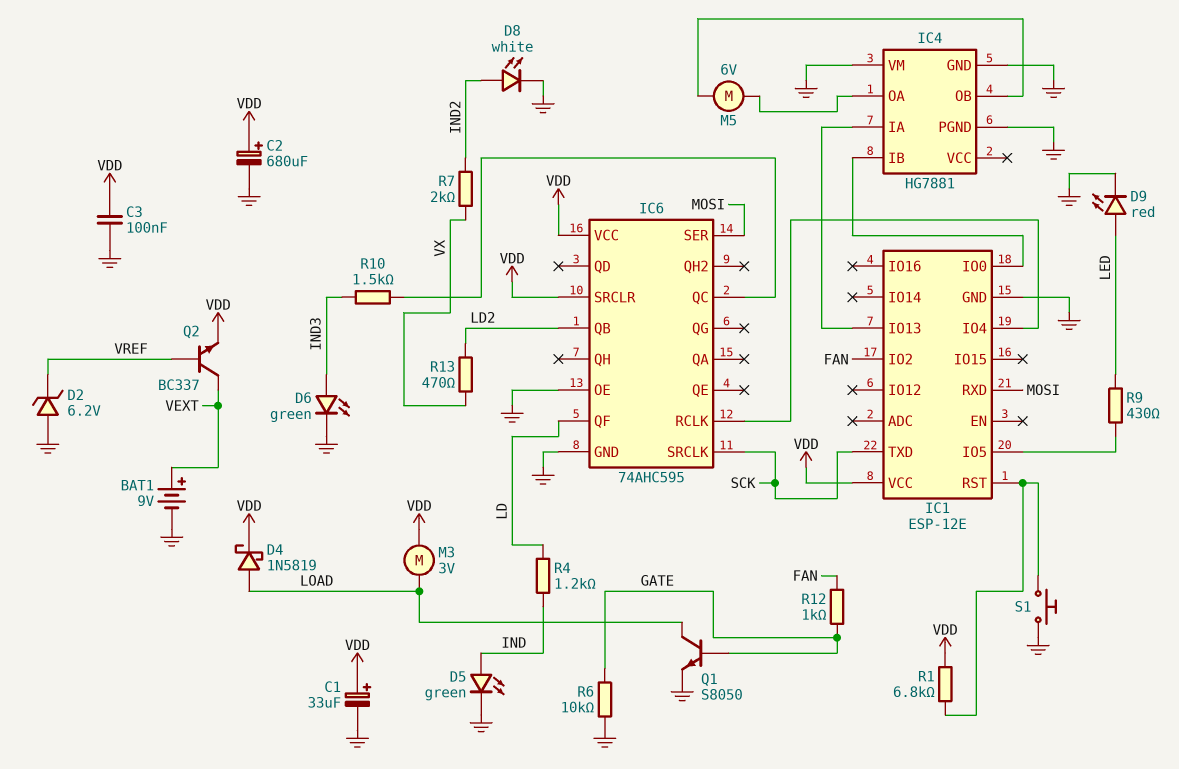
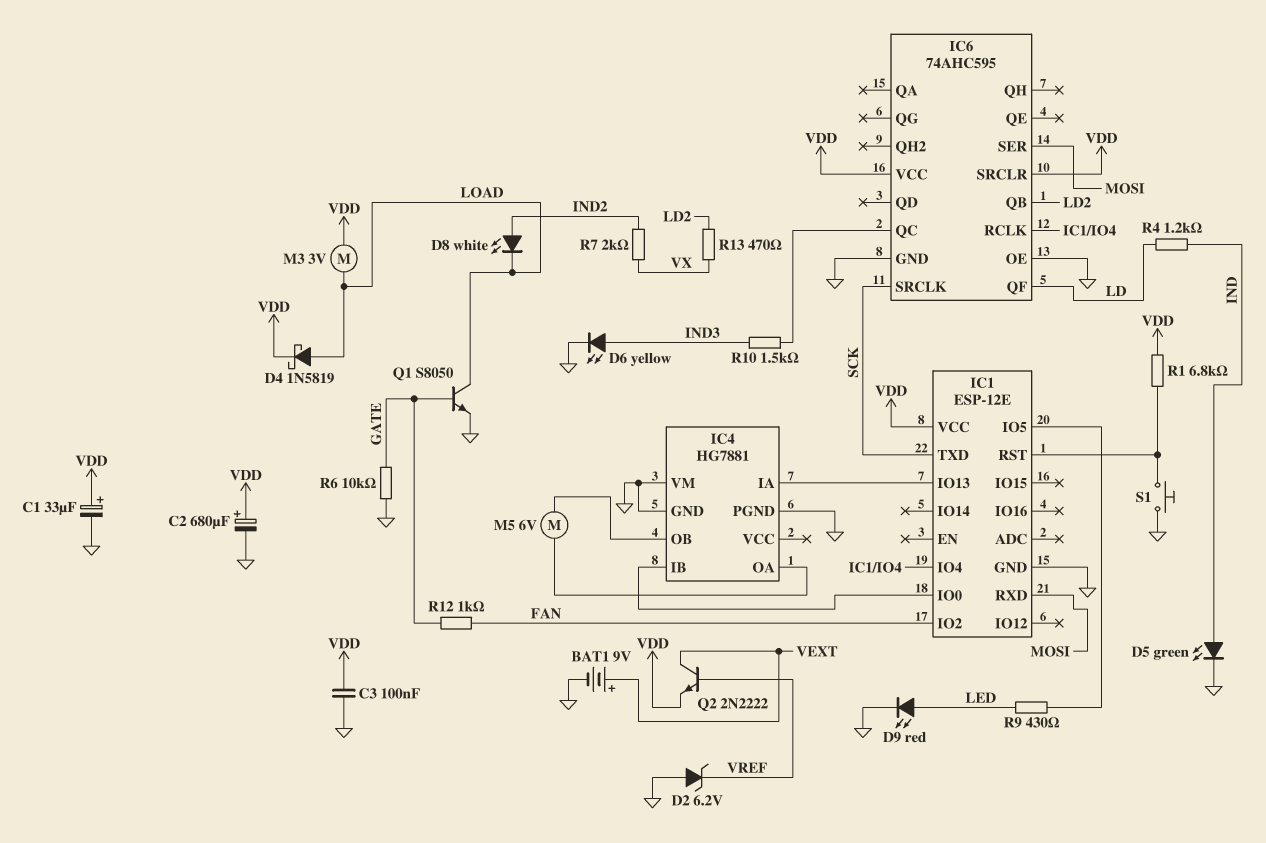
D6: LED green (A IND3, K GND) -> LED yellow (A IND3, K GND)
D8: LED white (A IND2, K GND) -> LED white (A IND2, K LOAD)
Q2: NPN BC337 (B VREF, C VEXT, E VDD) -> NPN 2N2222 (B VREF, C VEXT, E VDD)

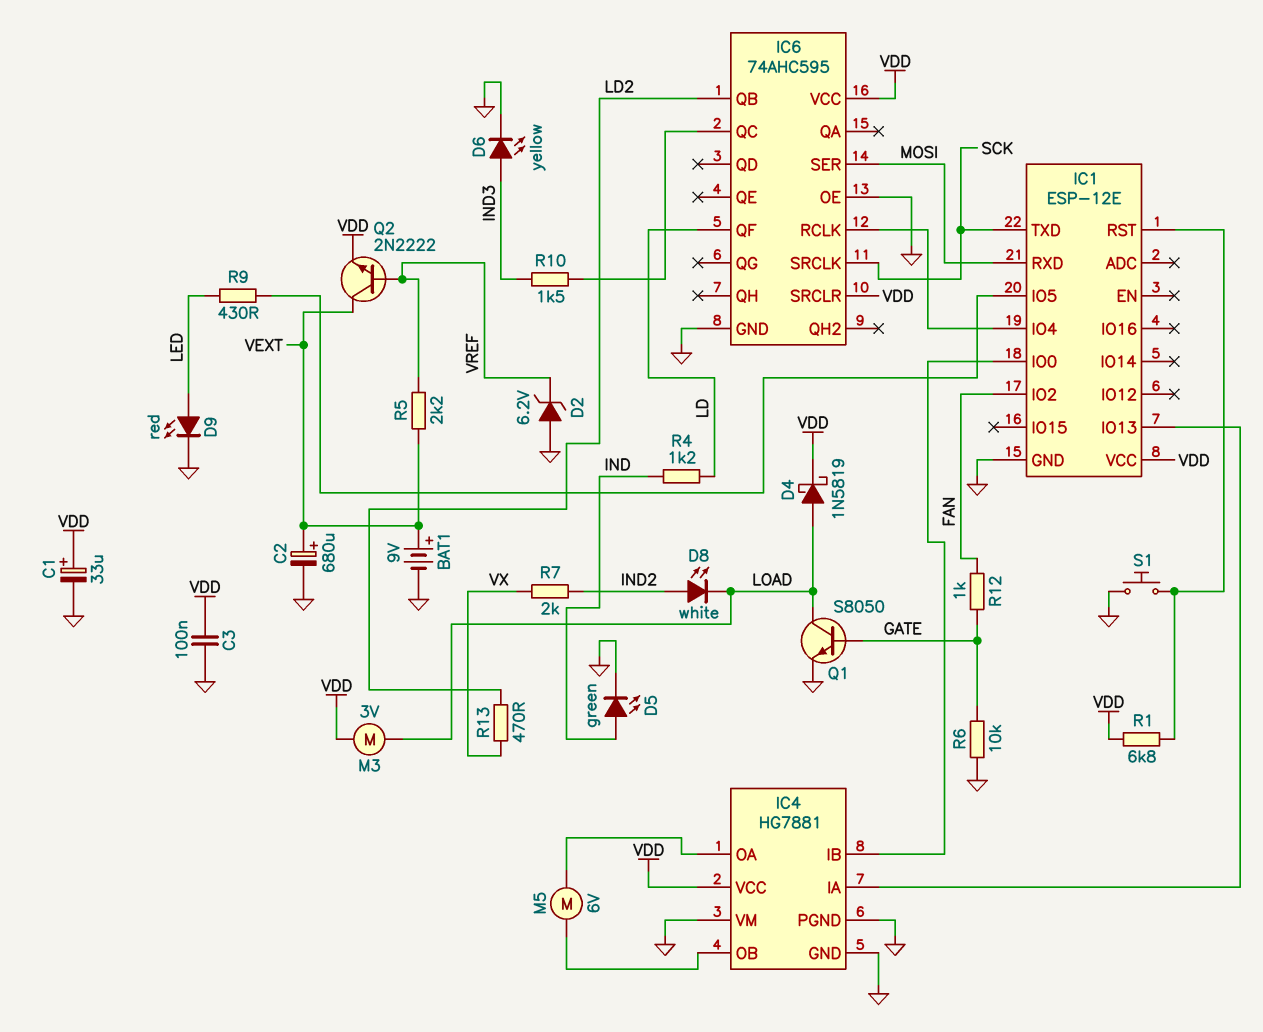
C2: 680uF (plus VDD, minus GND) -> 680uF (plus VEXT, minus GND)
IC4 pin VCC: none -> VDD
R5: none -> 2.2k (VEXT, VREF)

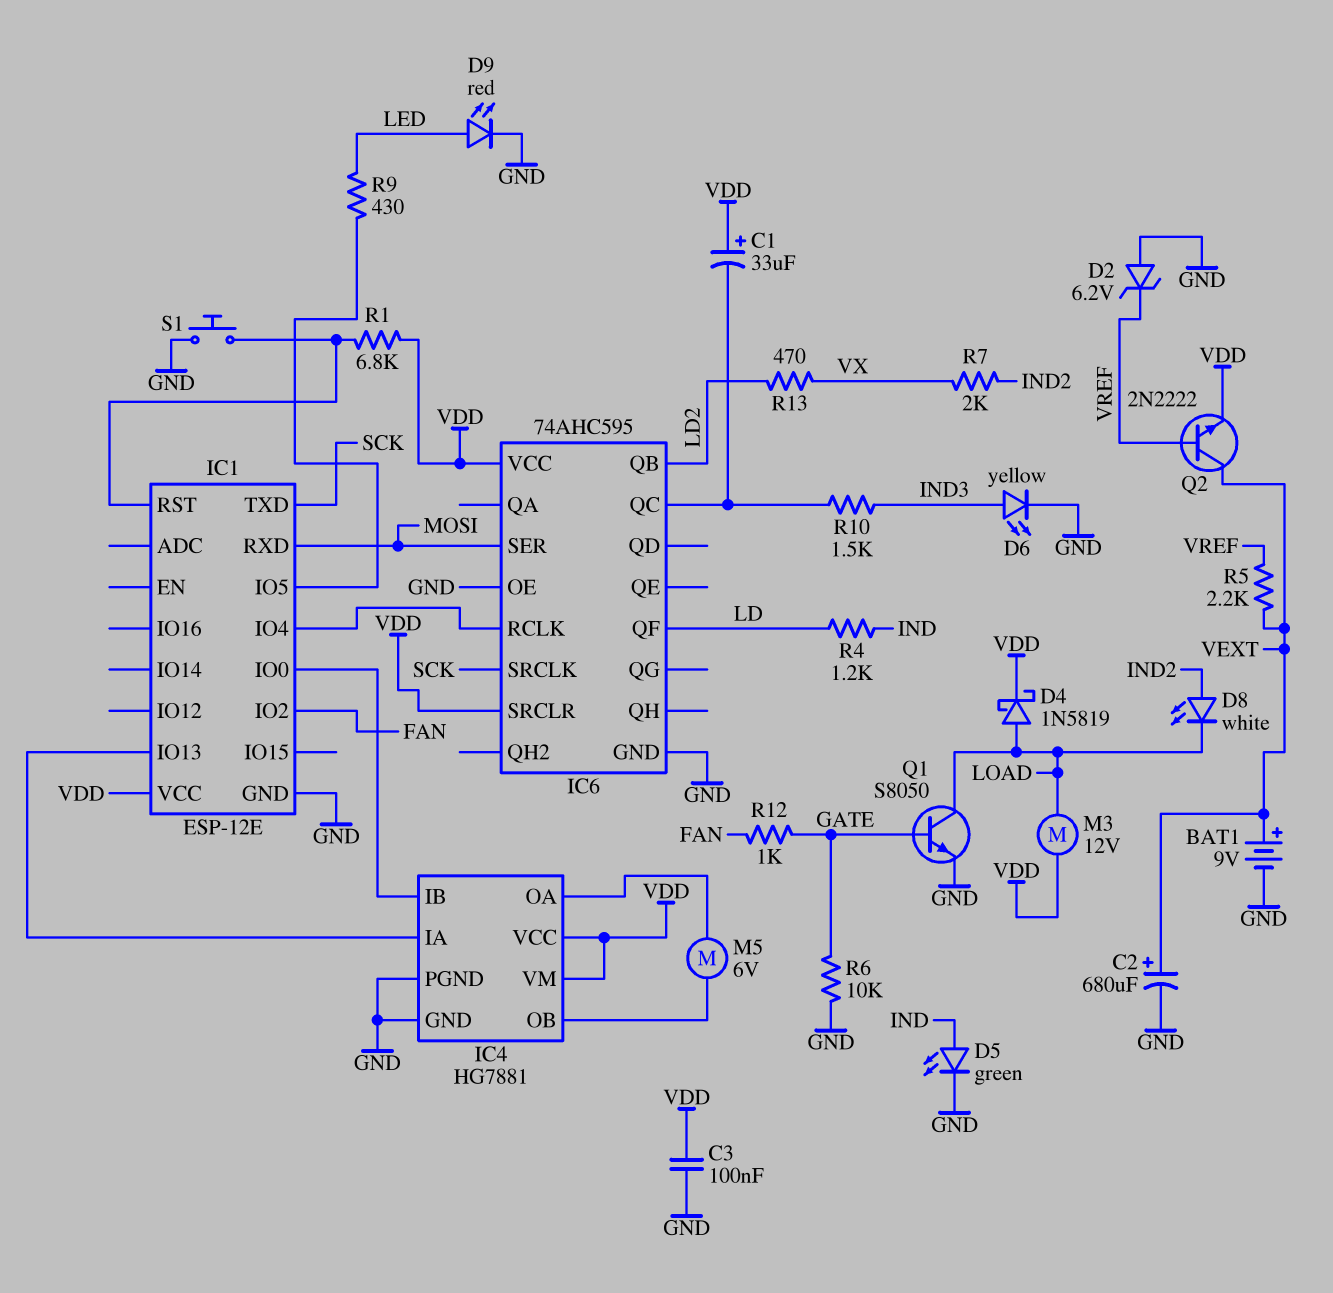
C1: 33uF (plus VDD, minus GND) -> 33uF (plus VDD, minus IC6/QC)
IC4 pin VM: GND -> VDD
M3: motor 3V (LOAD, VDD) -> motor 12V (LOAD, VDD)

